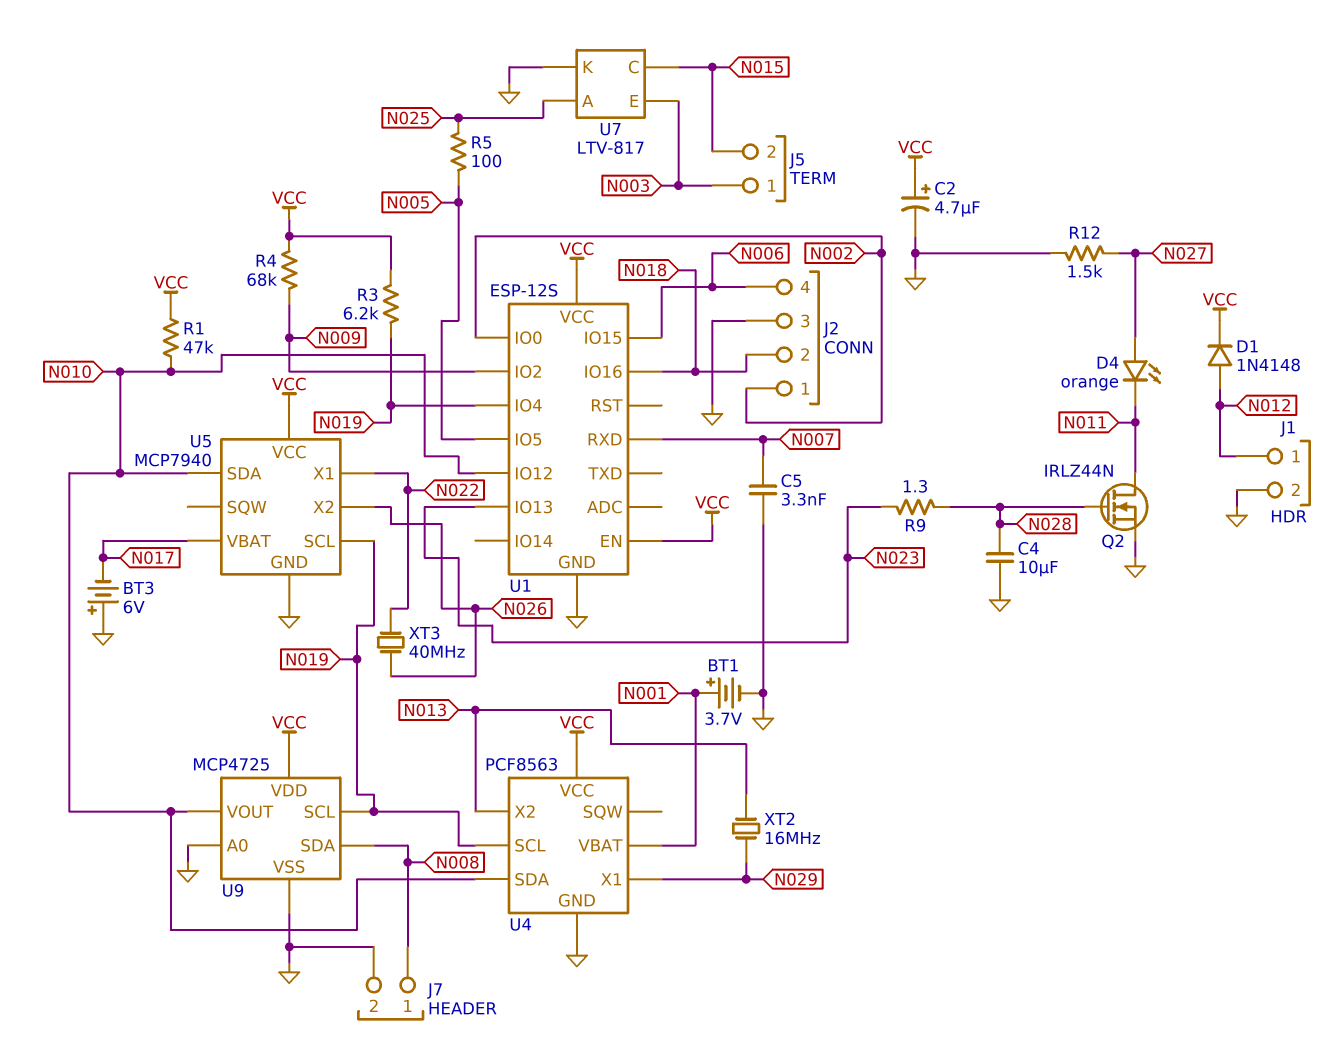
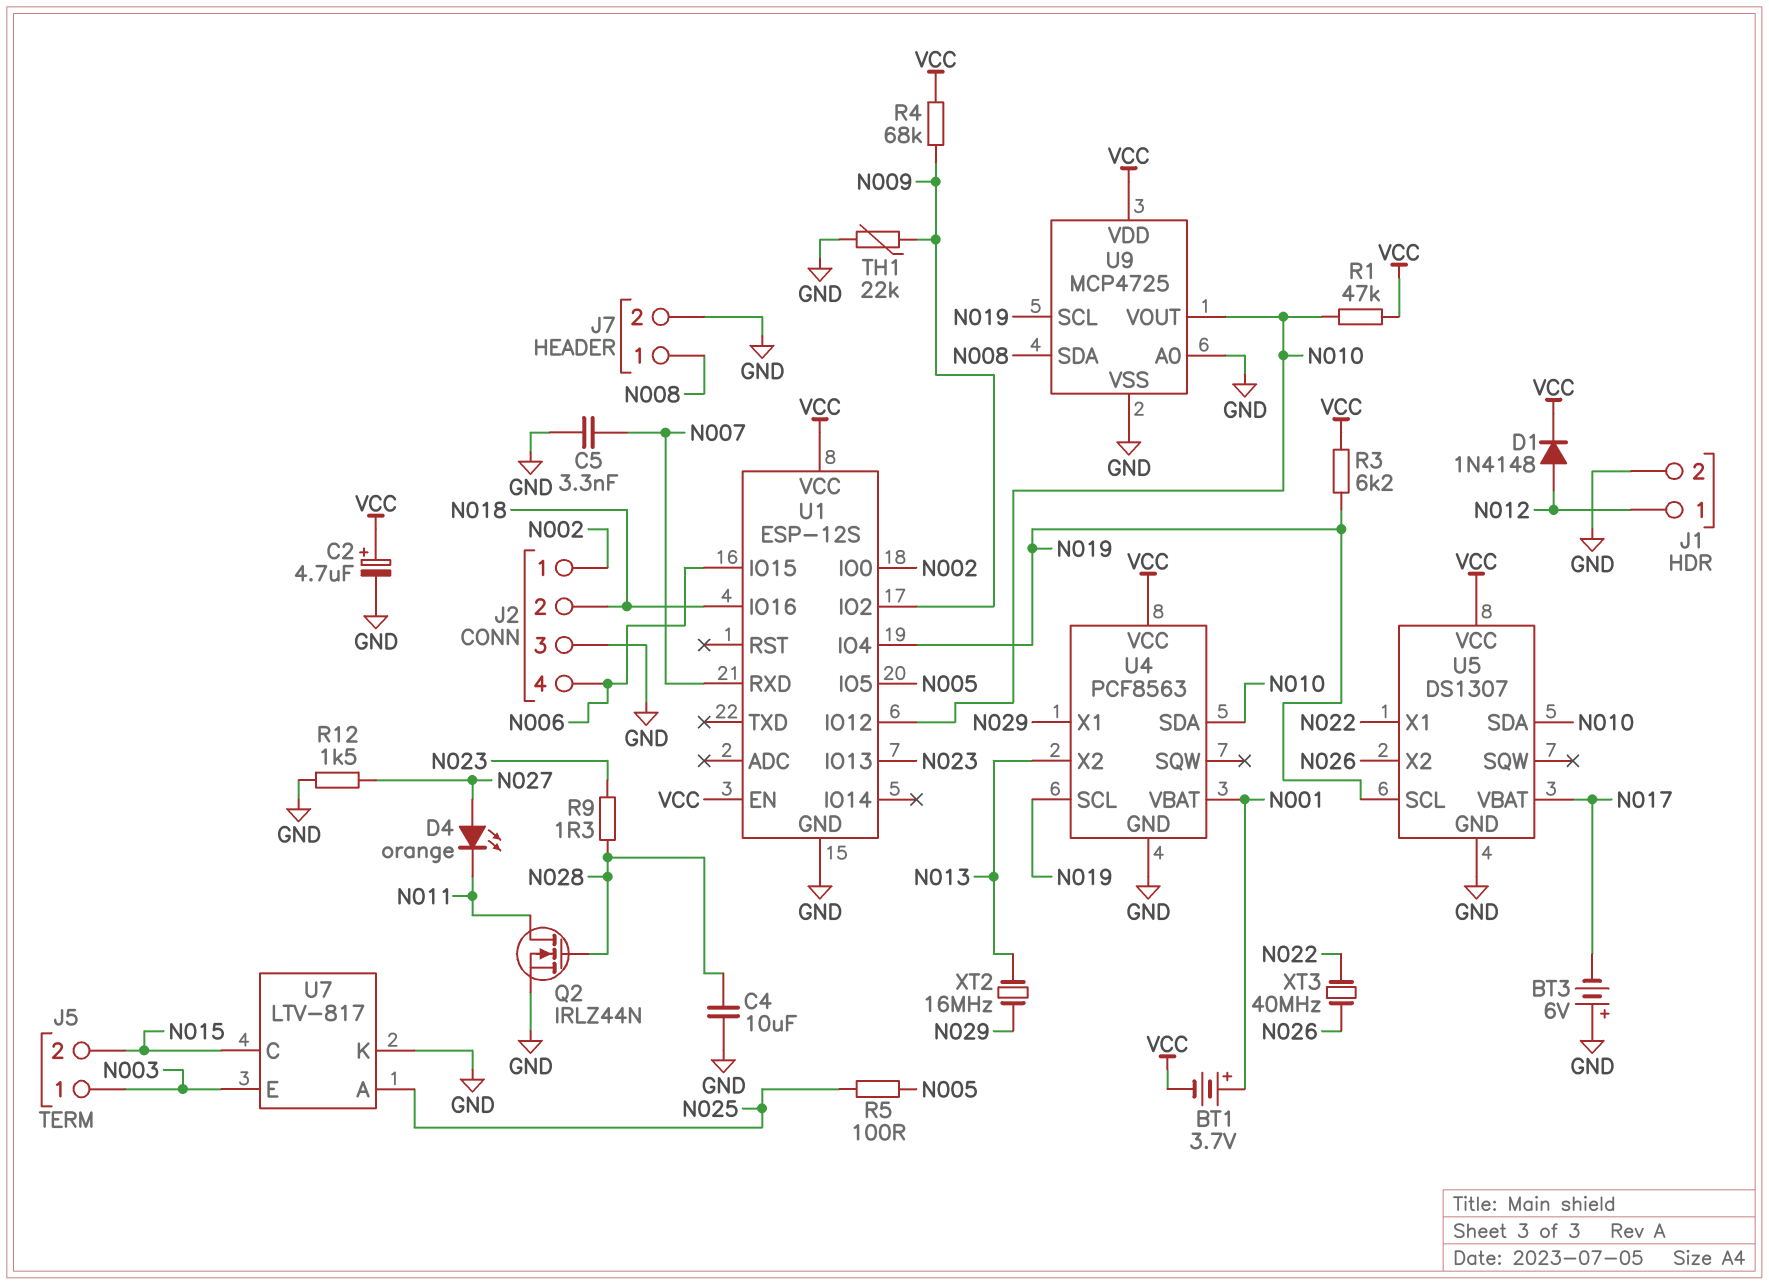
BT1: 3.7V (plus N001, minus GND) -> 3.7V (plus N001, minus VCC)
TH1: none -> 22k (GND, N009)
U5: MCP7940 -> DS1307

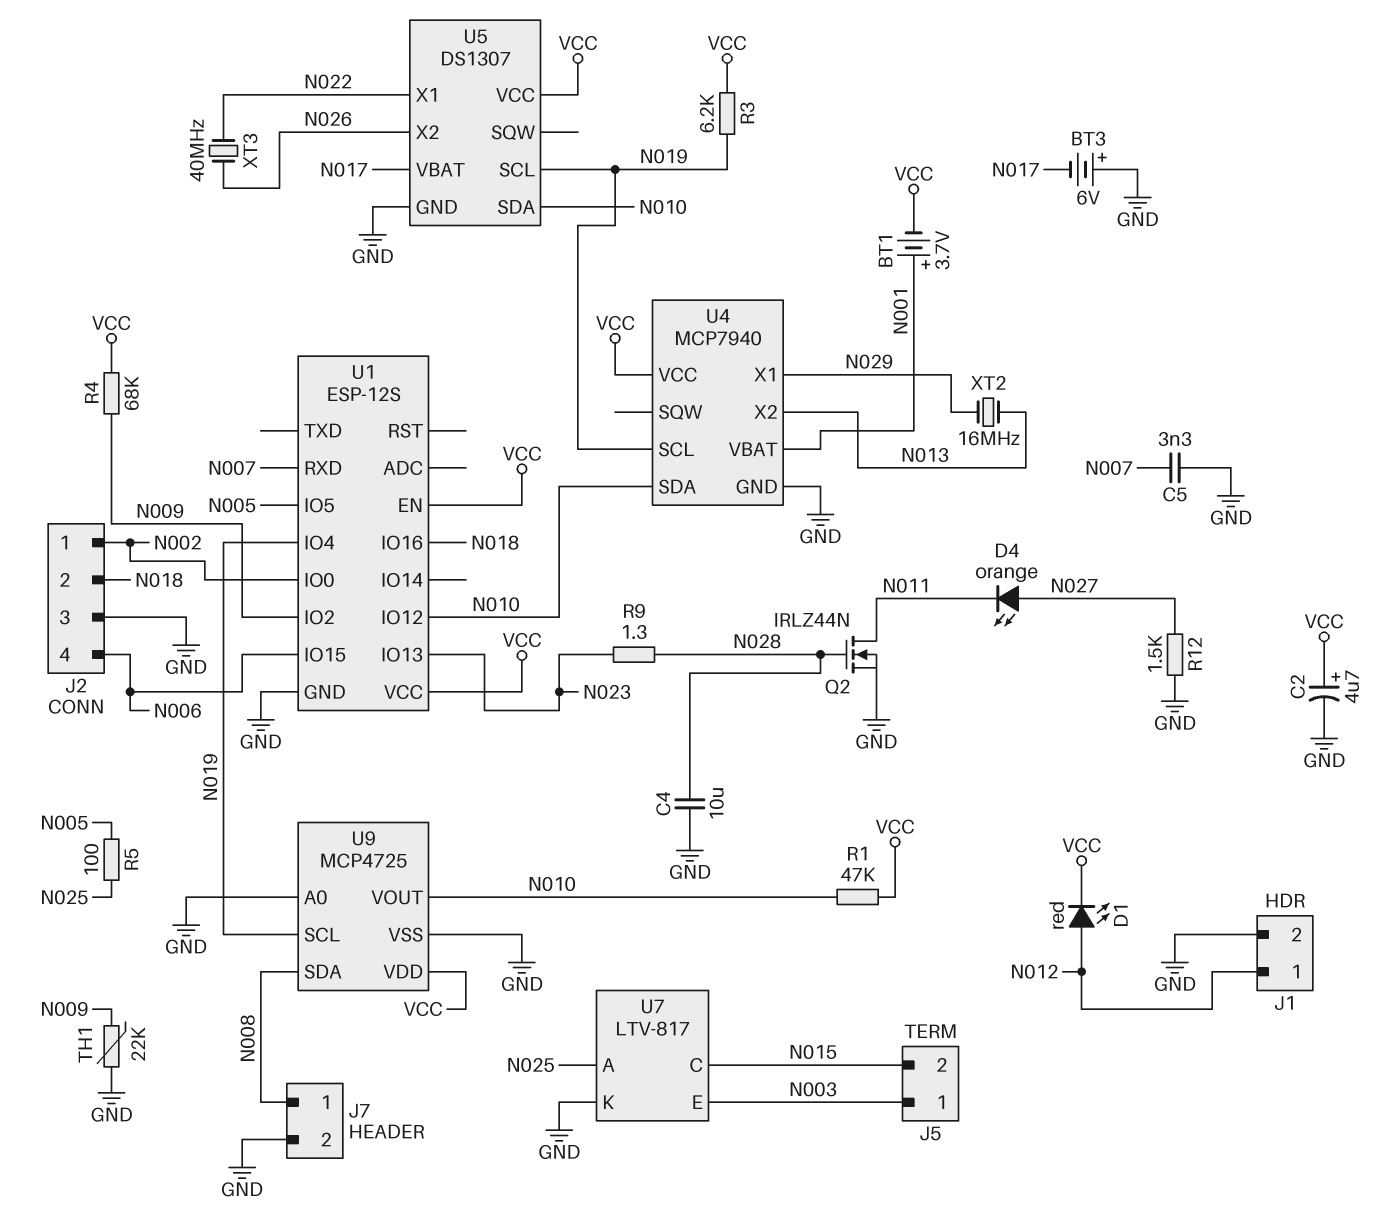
D1: diode 1N4148 (A N012, K VCC) -> LED red (A N012, K VCC)
U4: PCF8563 -> MCP7940

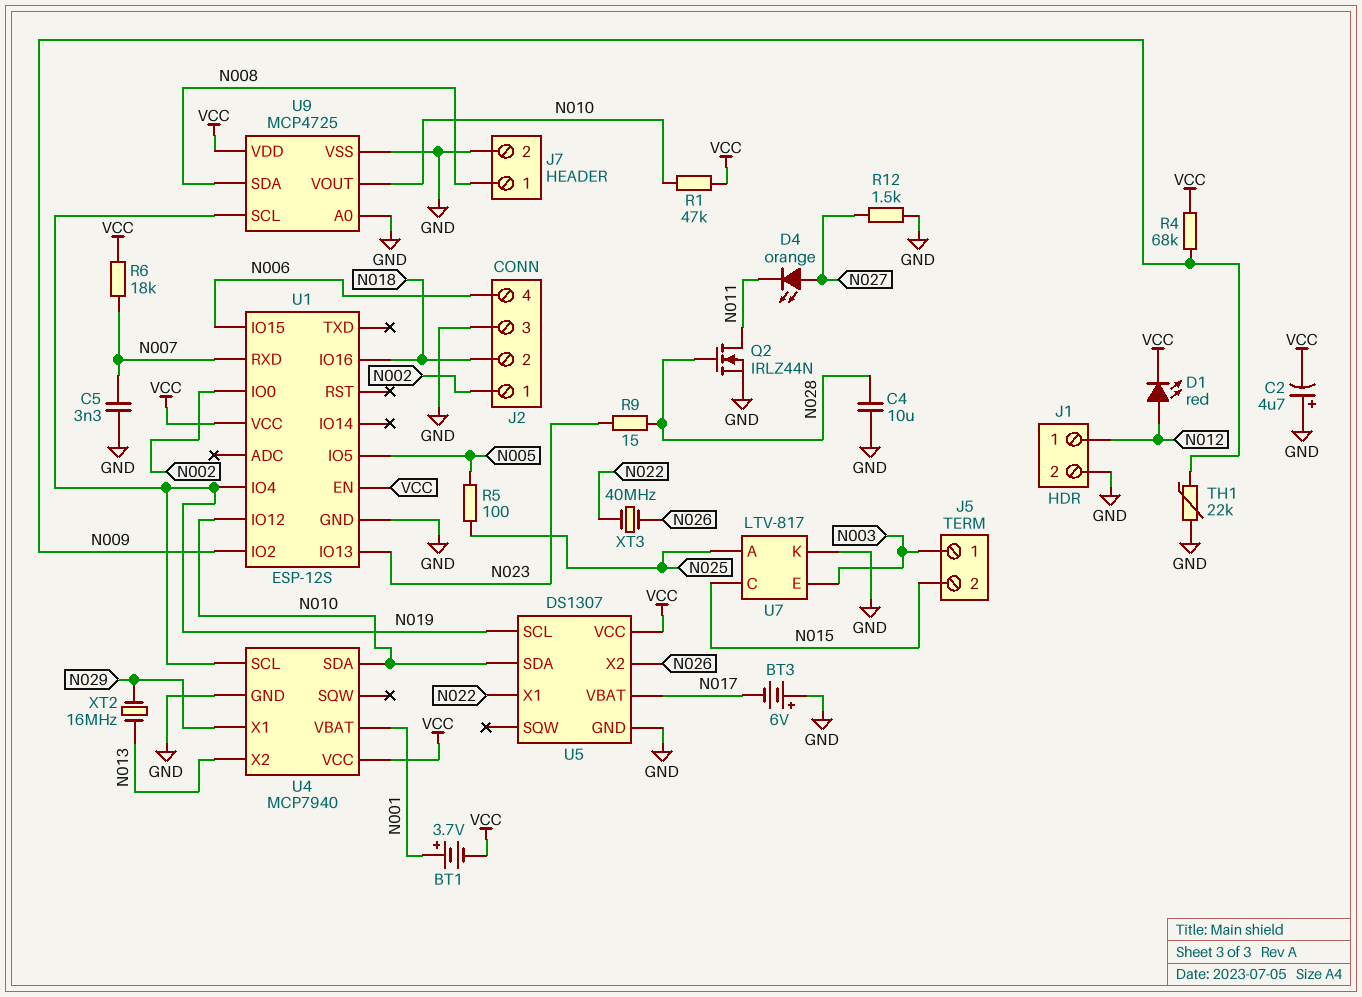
C2: 4.7uF (plus VCC, minus GND) -> 4.7uF (plus GND, minus VCC)
R3: 6.2k (N019, VCC) -> none
R6: none -> 18k (N007, VCC)
R9: 1.3 (N023, N028) -> 15 (N023, N028)

